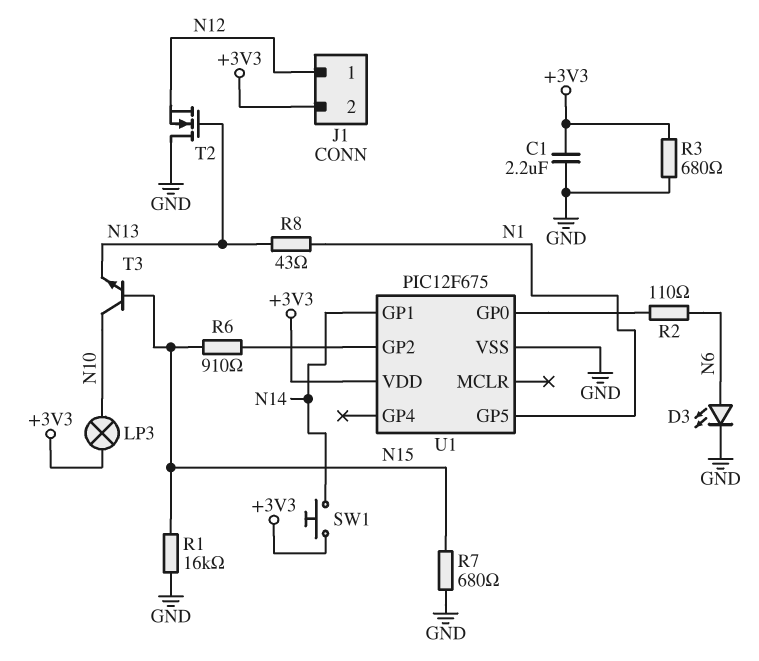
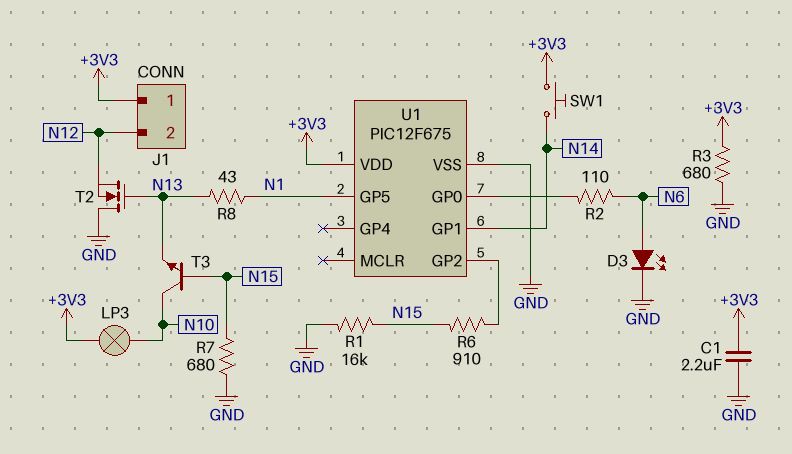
J1 pin 1: N12 -> +3V3
J1 pin 2: +3V3 -> N12

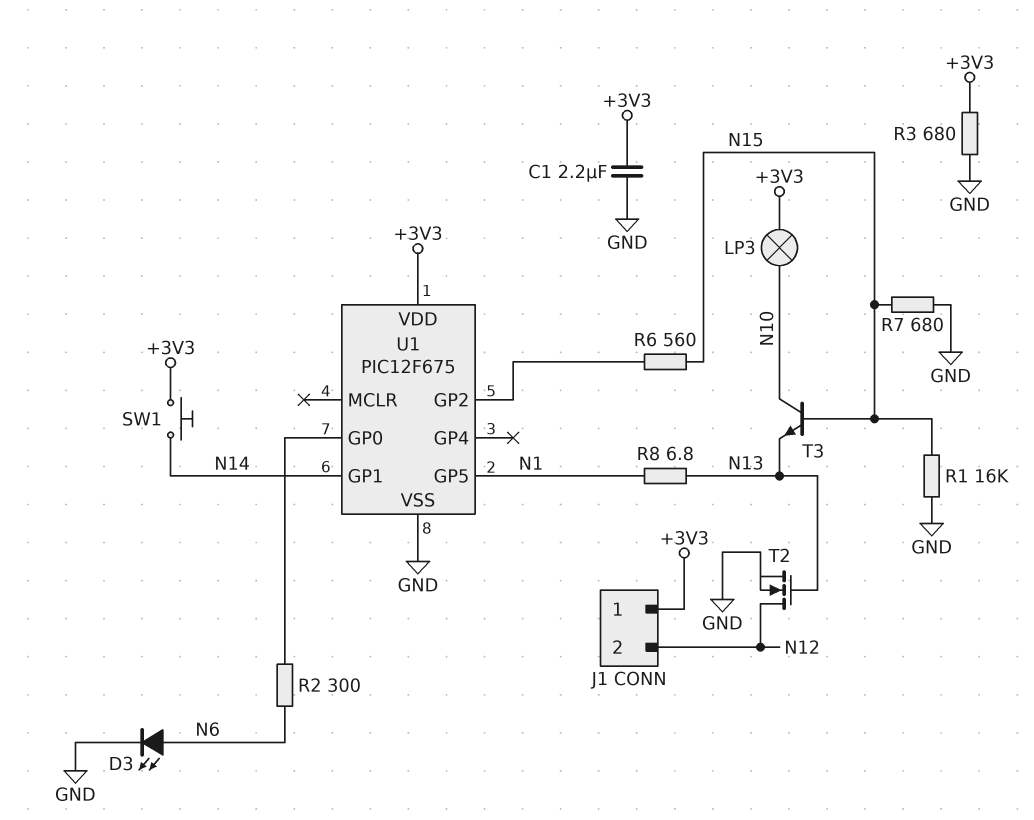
R2: 110 (N6, U1/GP0) -> 300 (N6, U1/GP0)
R6: 910 (N15, U1/GP2) -> 560 (N15, U1/GP2)
R8: 43 (N1, N13) -> 6.8 (N1, N13)
T2: NMOS (G N13, D GND, S N12) -> NMOS (G N13, D N12, S GND)

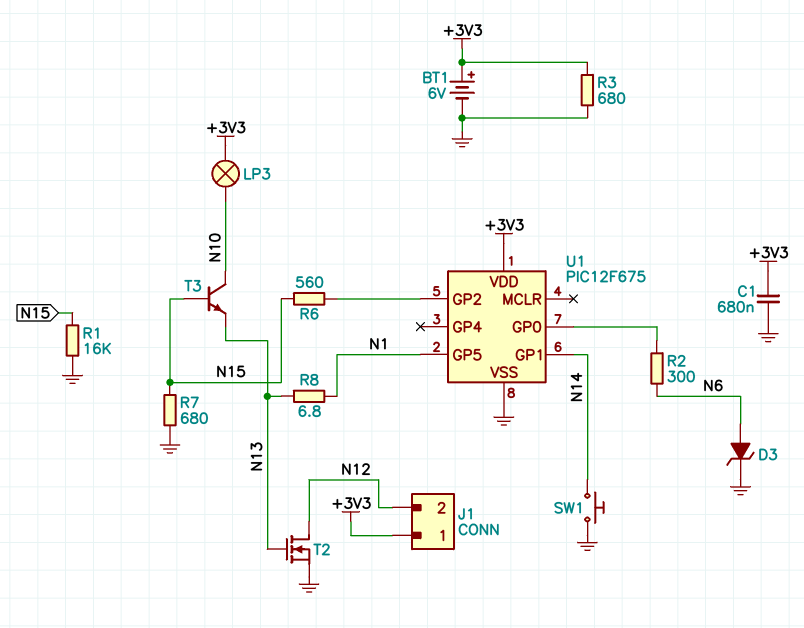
BT1: none -> 6V (plus +3V3, minus GND)
C1: 2.2uF (+3V3, GND) -> 680nF (+3V3, GND)
D3: LED (A N6, K GND) -> zener (A N6, K GND)
SW1: button (+3V3, N14) -> button (GND, N14)

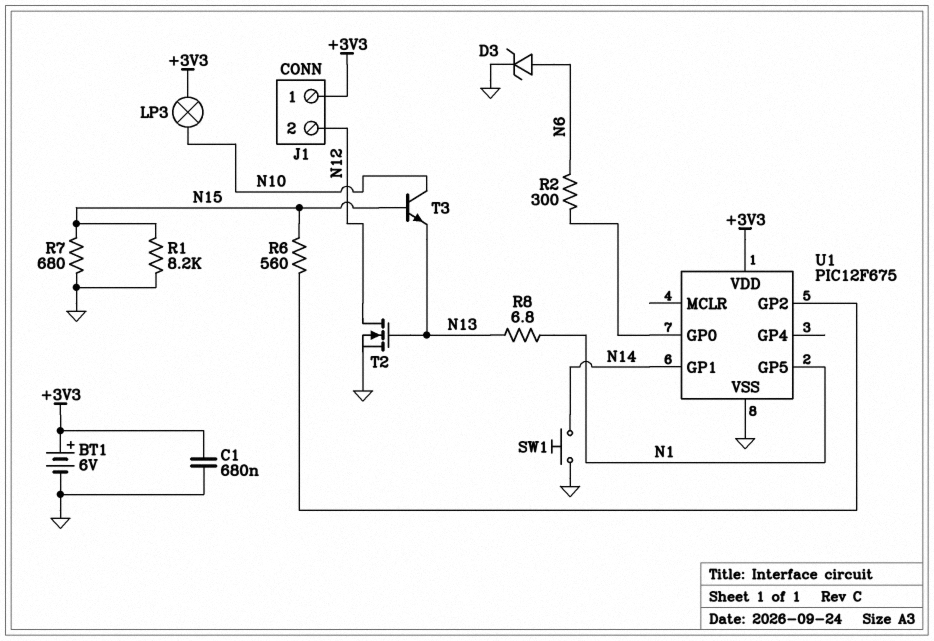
R1: 16k (GND, N15) -> 8.2k (GND, N15)
R3: 680 (+3V3, GND) -> none

